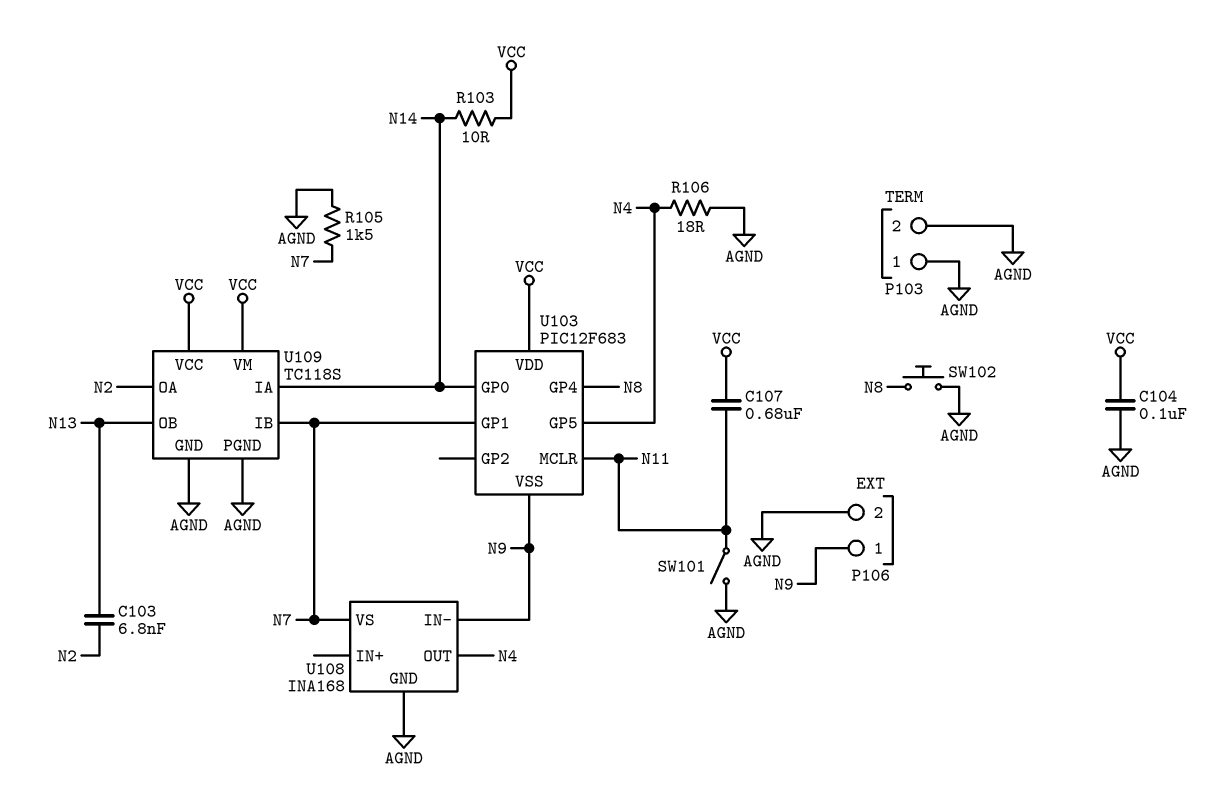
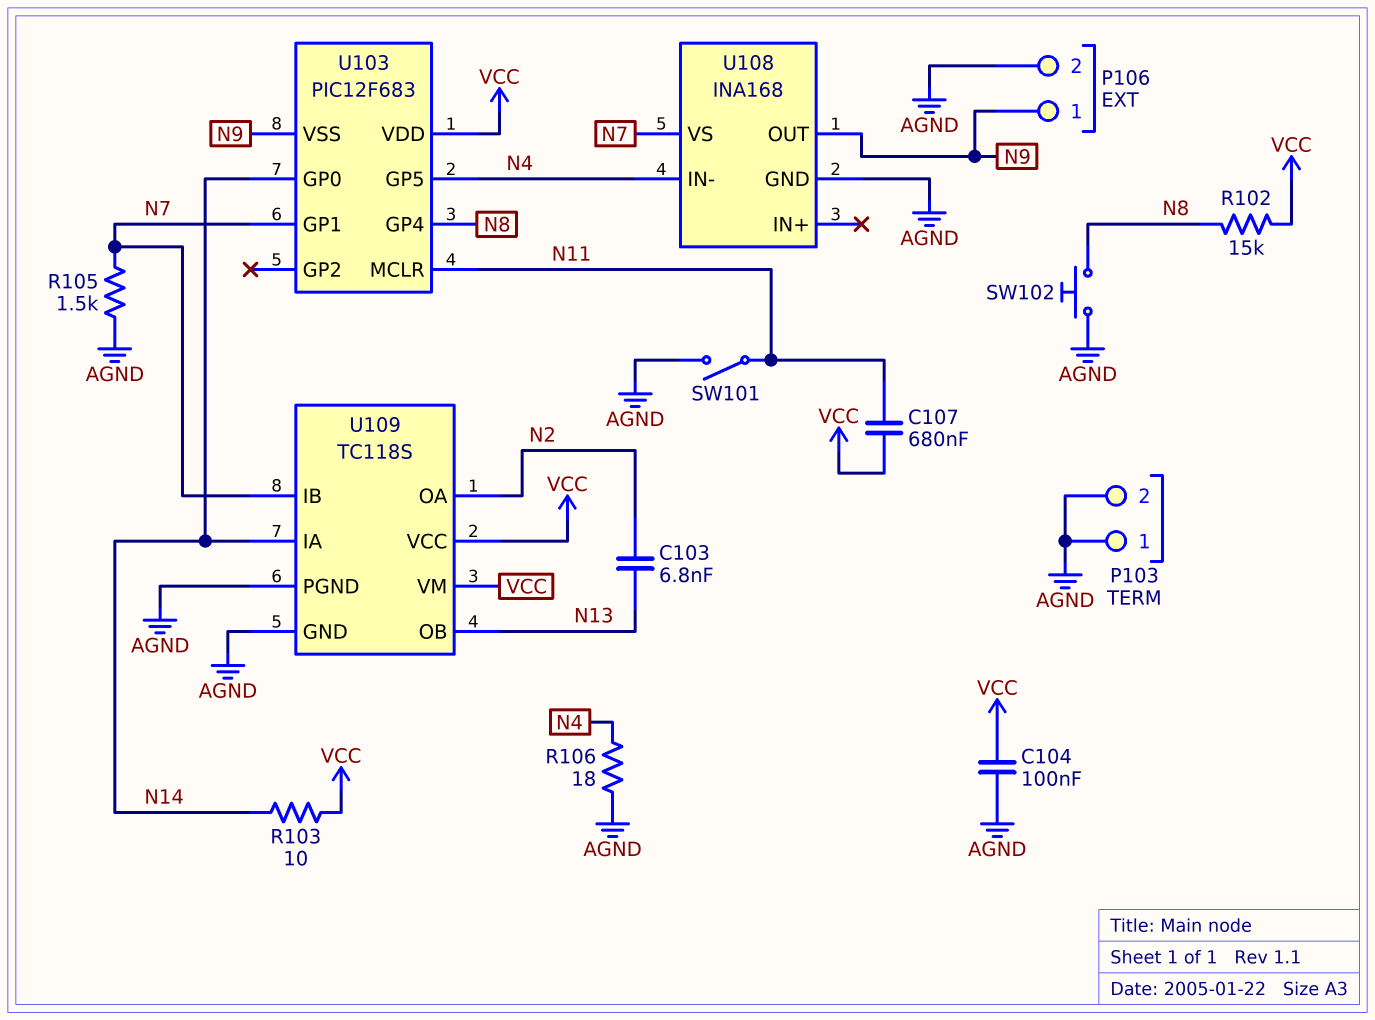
R102: none -> 15k (N8, VCC)
U108 pin IN-: N9 -> N4
U108 pin OUT: N4 -> N9

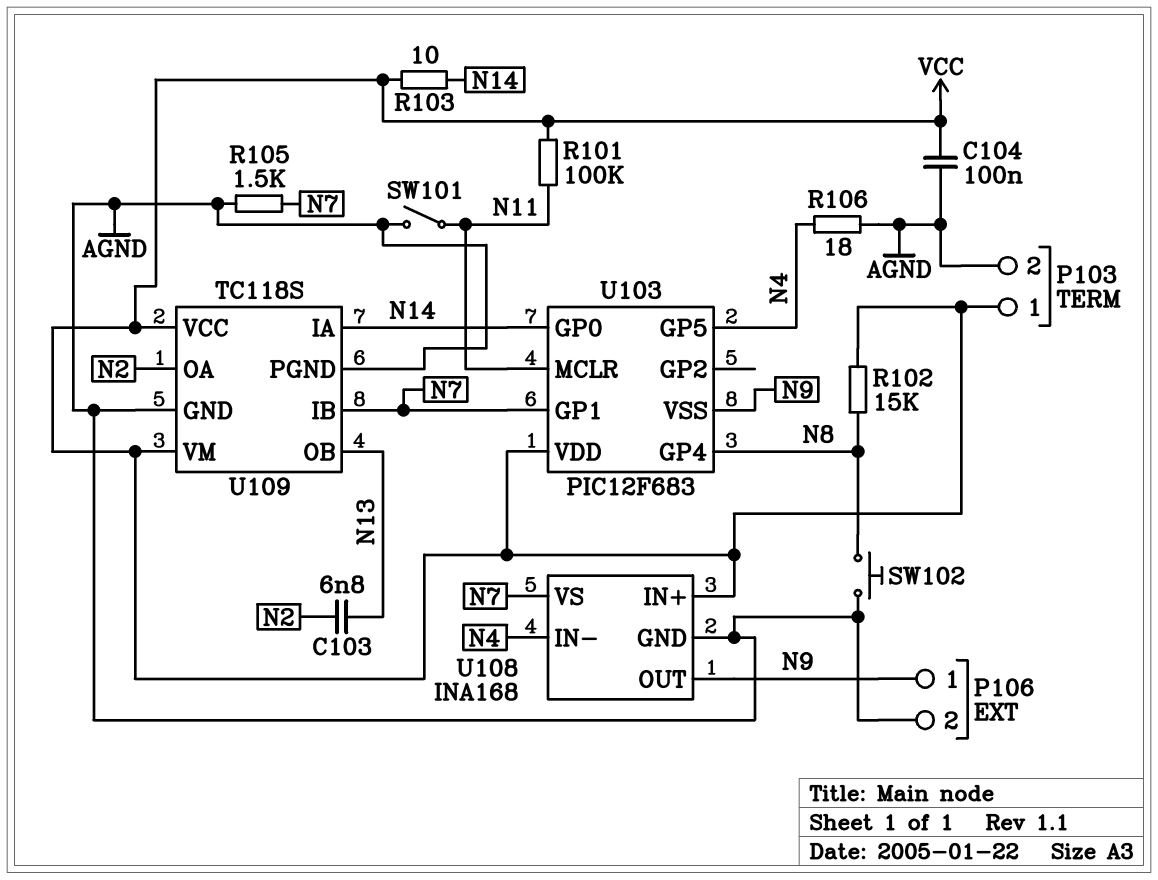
C107: 680nF (N11, VCC) -> none
P103 pin 1: AGND -> VCC
R101: none -> 100k (N11, VCC)
U108 pin IN+: none -> VCC

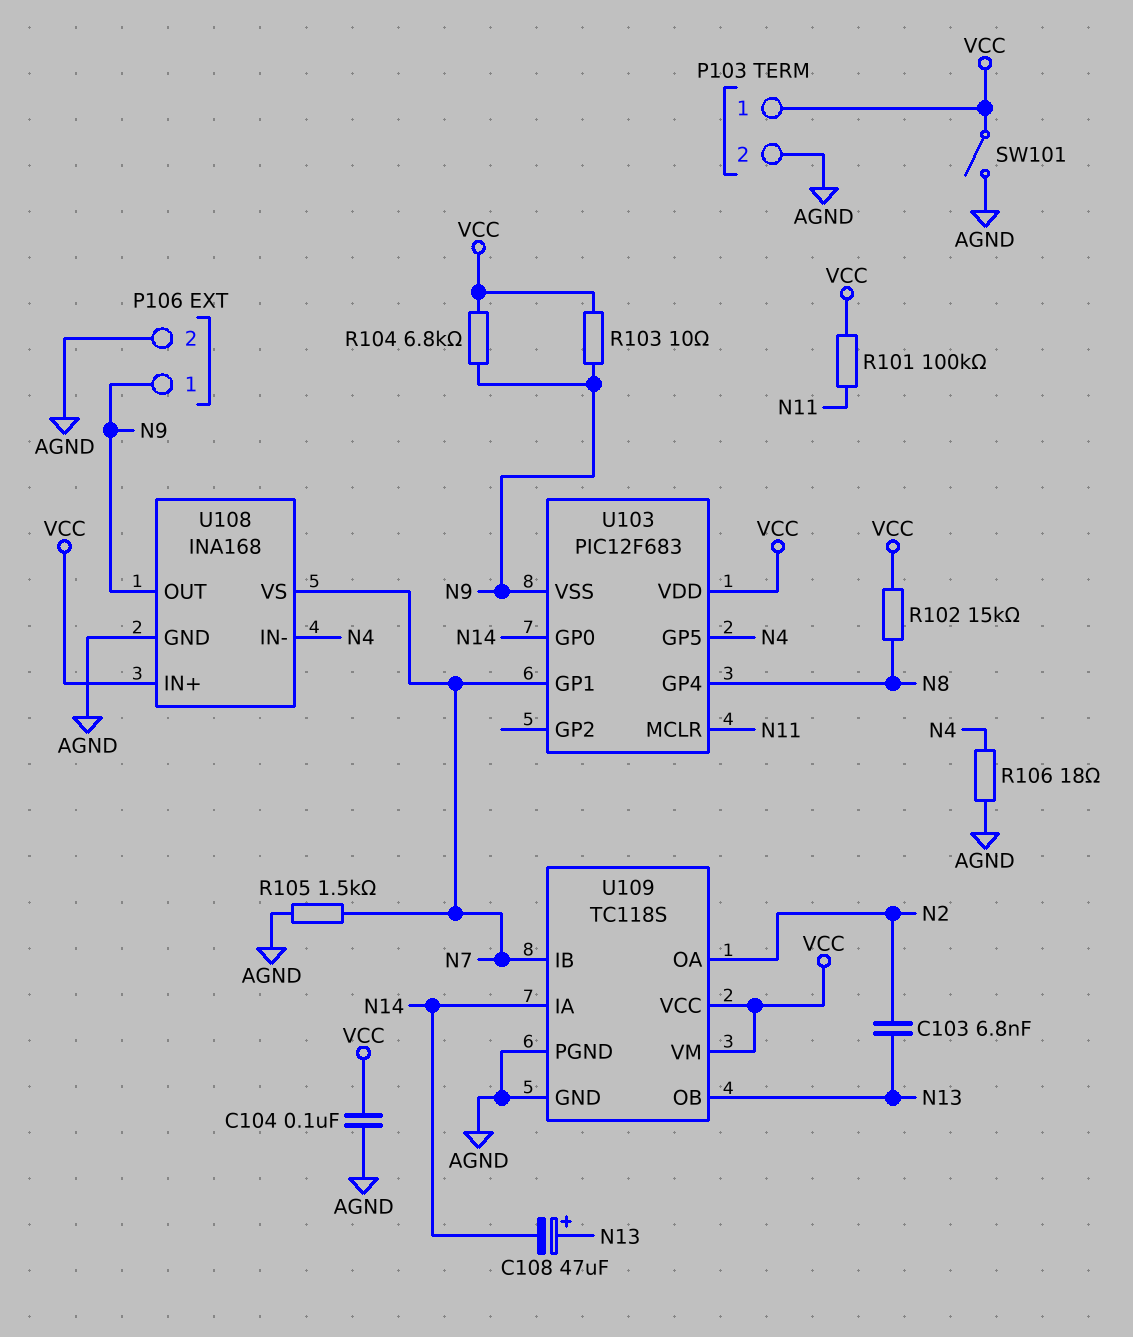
C108: none -> 47uF (plus N13, minus N14)
R103: 10 (N14, VCC) -> 10 (N9, VCC)
R104: none -> 6.8k (N9, VCC)
SW101: switch (AGND, N11) -> switch (AGND, VCC)
SW102: button (AGND, N8) -> none

